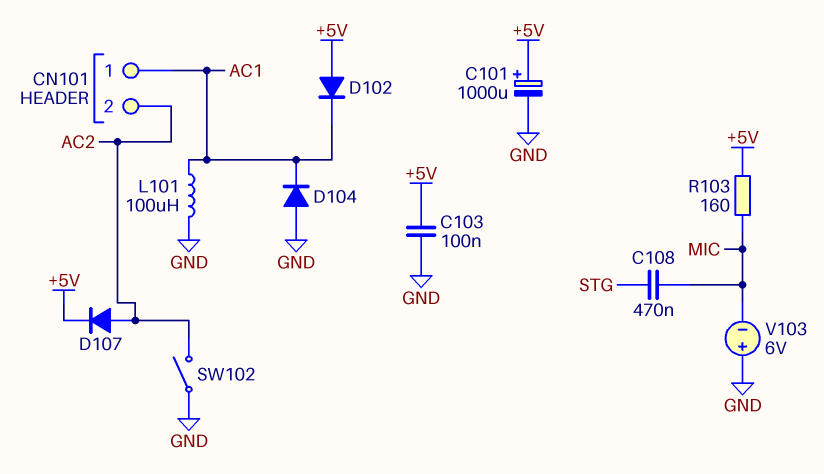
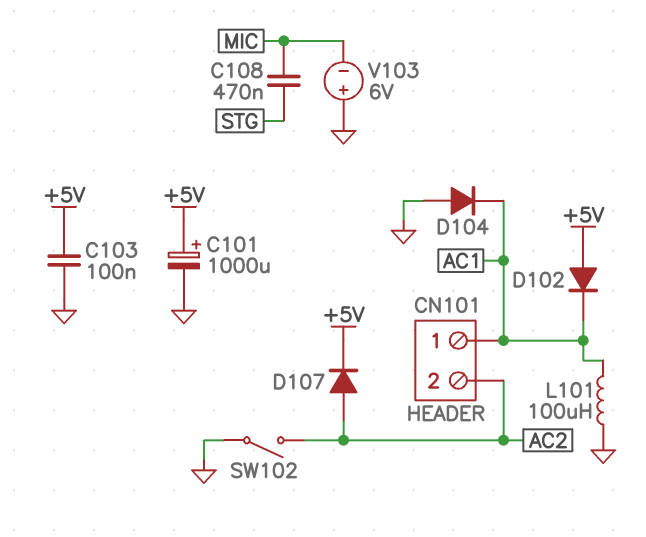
R103: 160 (+5V, MIC) -> none

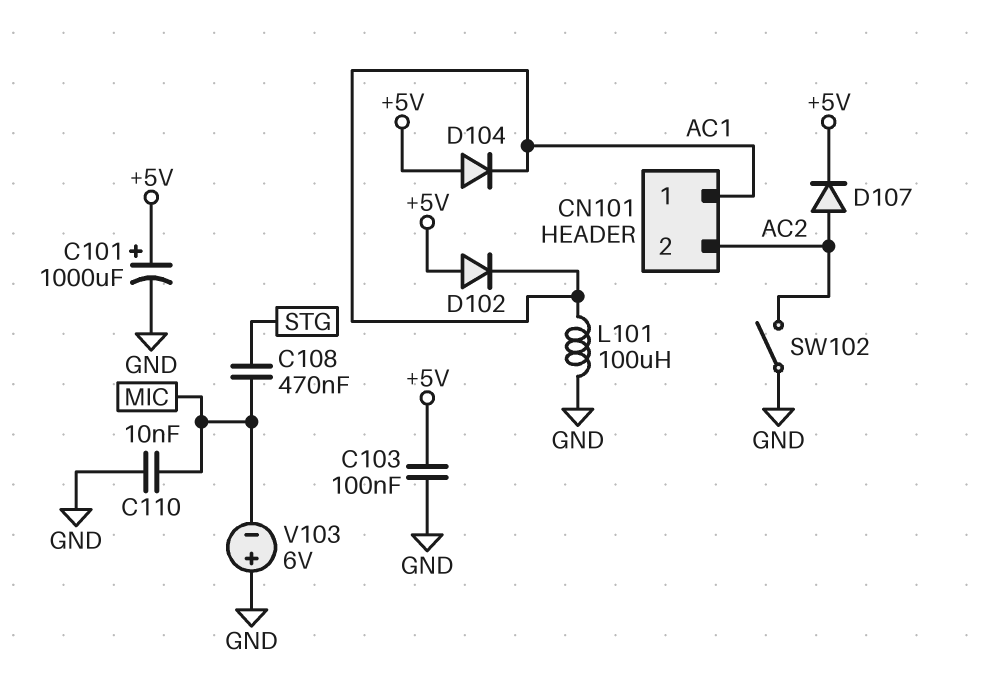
C110: none -> 10nF (GND, MIC)
D104: diode (A GND, K AC1) -> diode (A +5V, K AC1)

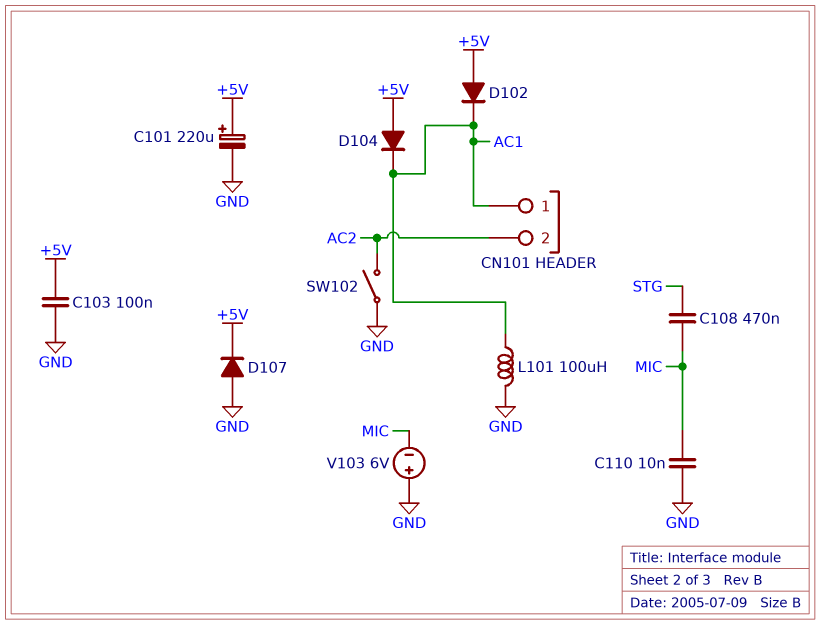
C101: 1000uF (plus +5V, minus GND) -> 220uF (plus +5V, minus GND)
D107: diode (A AC2, K +5V) -> diode (A GND, K +5V)

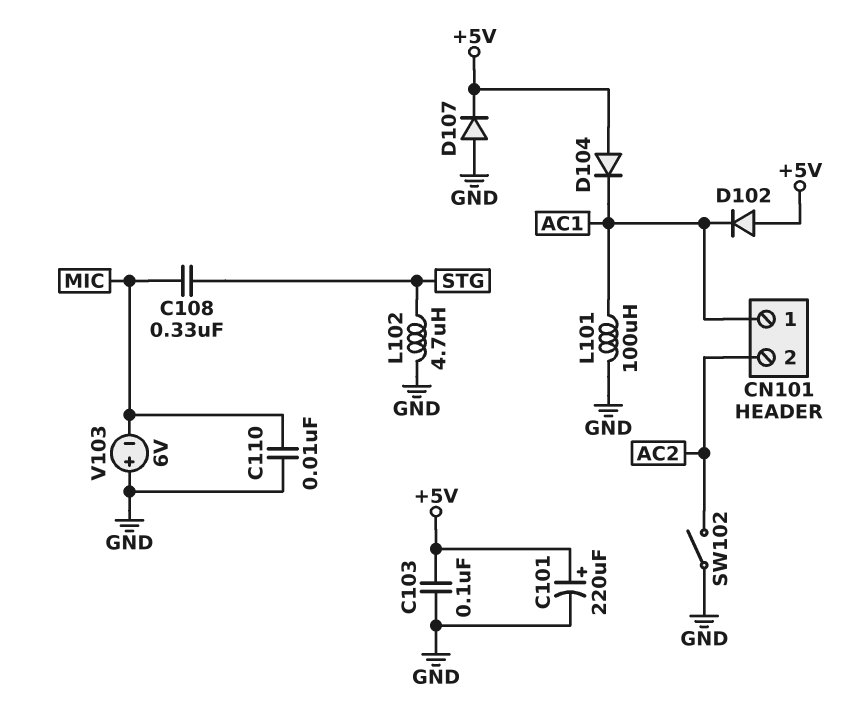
C108: 470nF (MIC, STG) -> 330nF (MIC, STG)
L102: none -> 4.7uH (GND, STG)

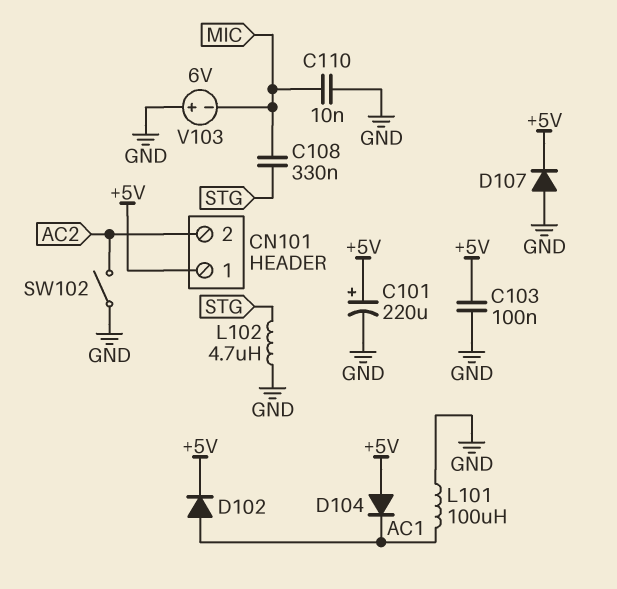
CN101 pin 1: AC1 -> +5V
D102: diode (A +5V, K AC1) -> diode (A AC1, K +5V)

